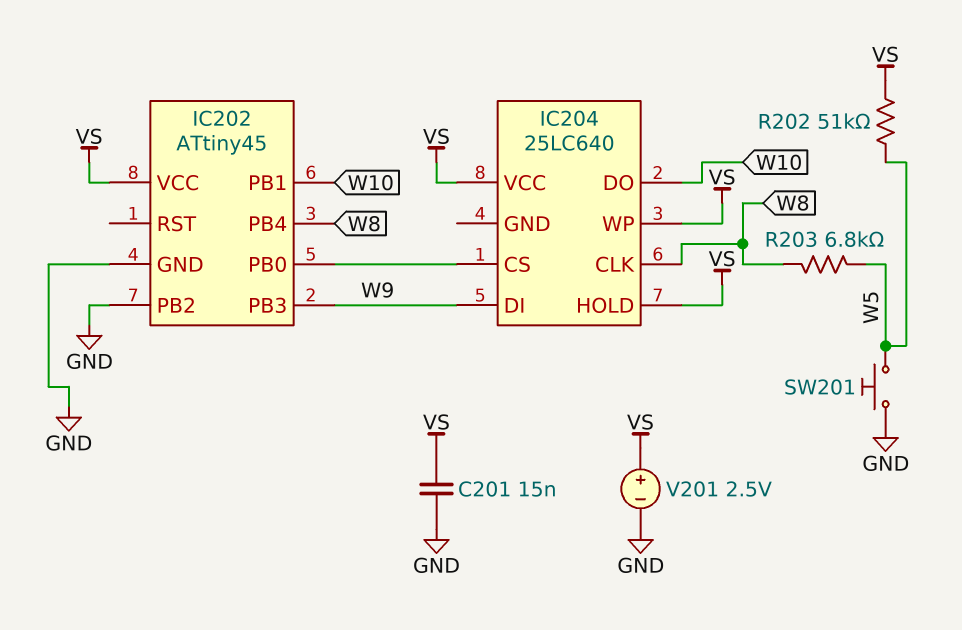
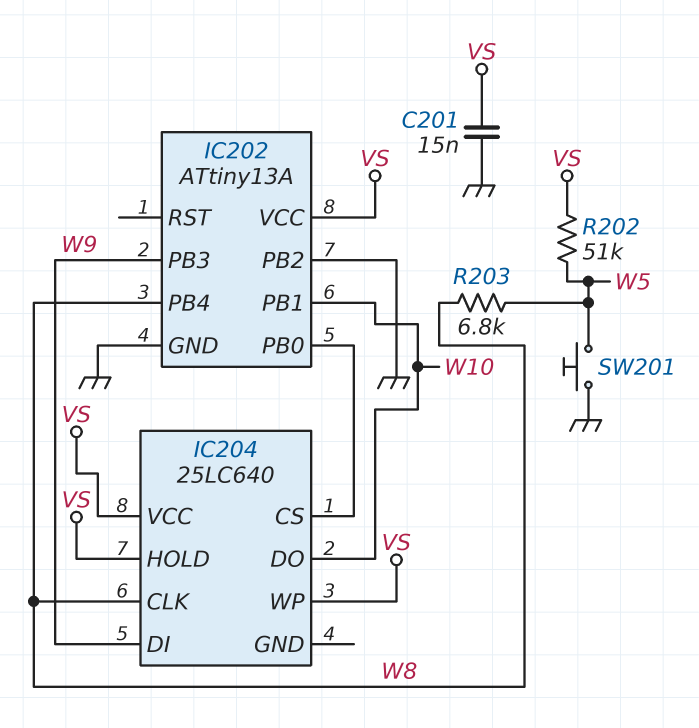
IC202: ATtiny45 -> ATtiny13A
V201: 2.5V (plus VS, minus GND) -> none

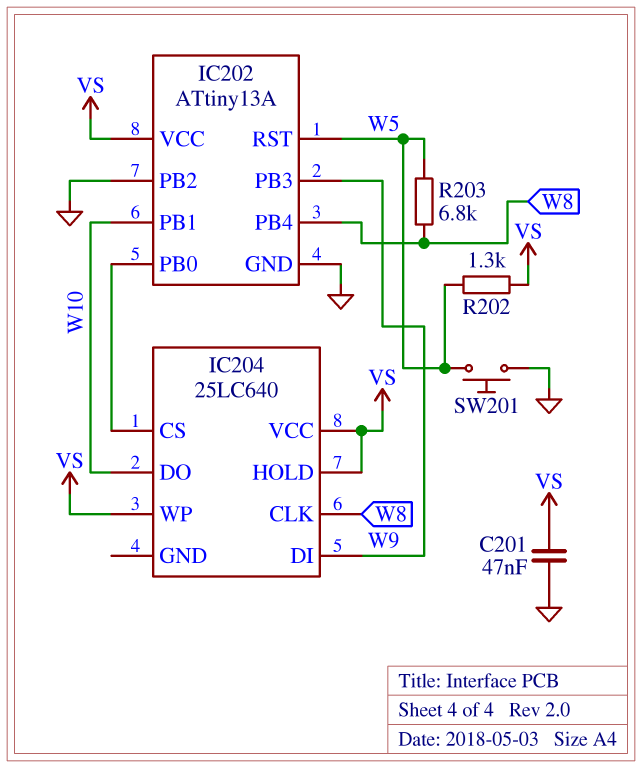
C201: 15nF (GND, VS) -> 47nF (GND, VS)
IC202 pin RST: none -> W5
R202: 51k (VS, W5) -> 1.3k (VS, W5)

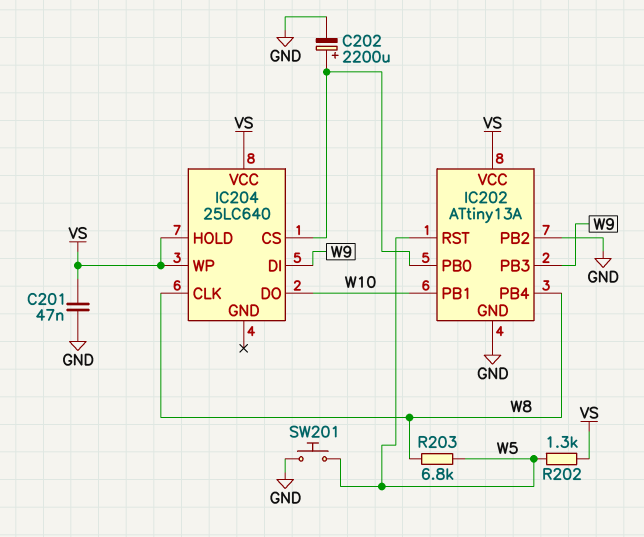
C202: none -> 2200uF (plus IC202/PB0, minus GND)

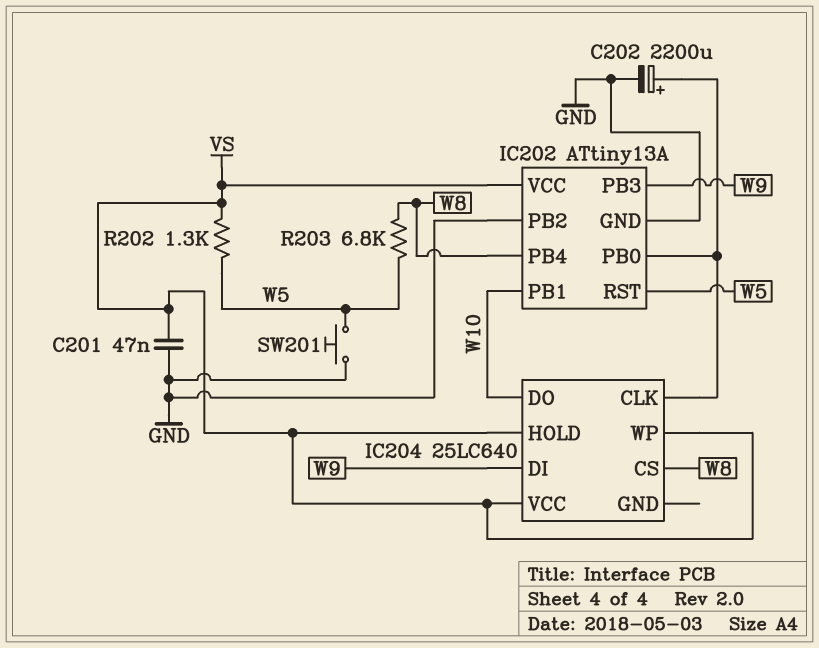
IC204 pin CLK: W8 -> IC202/PB0
IC204 pin CS: IC202/PB0 -> W8

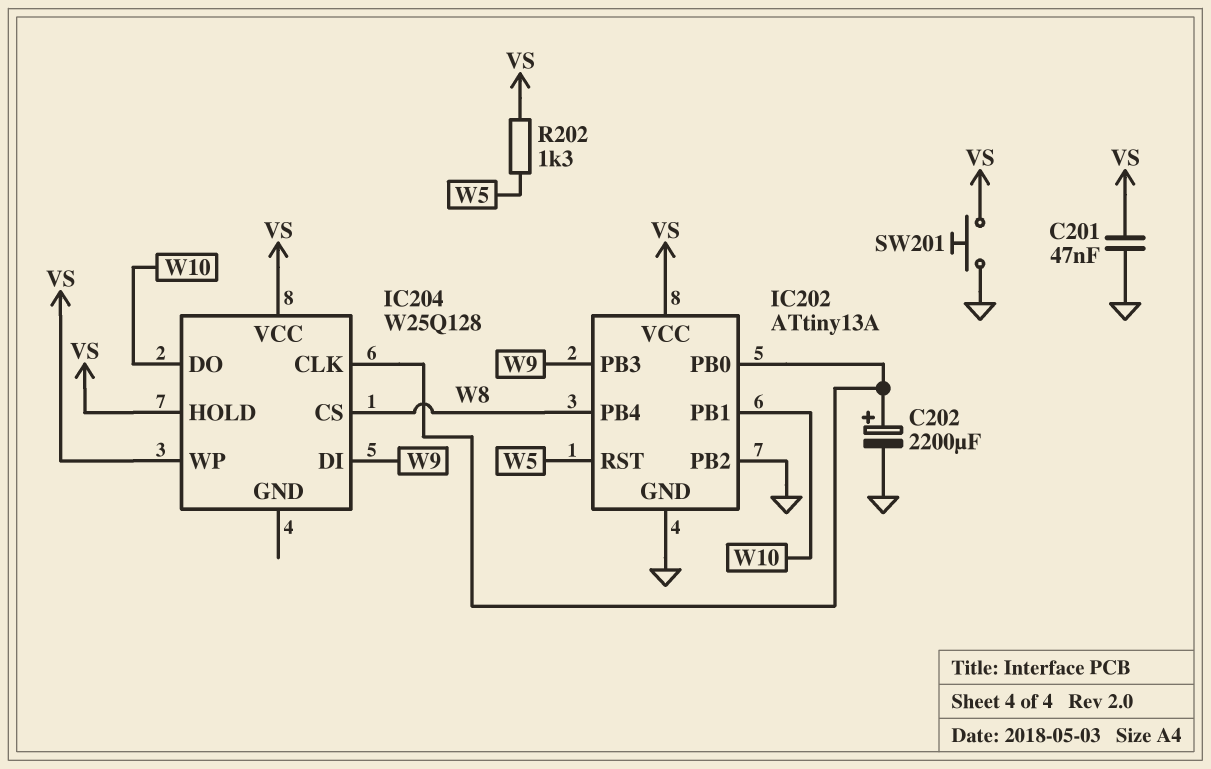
IC204: 25LC640 -> W25Q128
R203: 6.8k (W5, W8) -> none
SW201: button (GND, W5) -> button (GND, VS)

